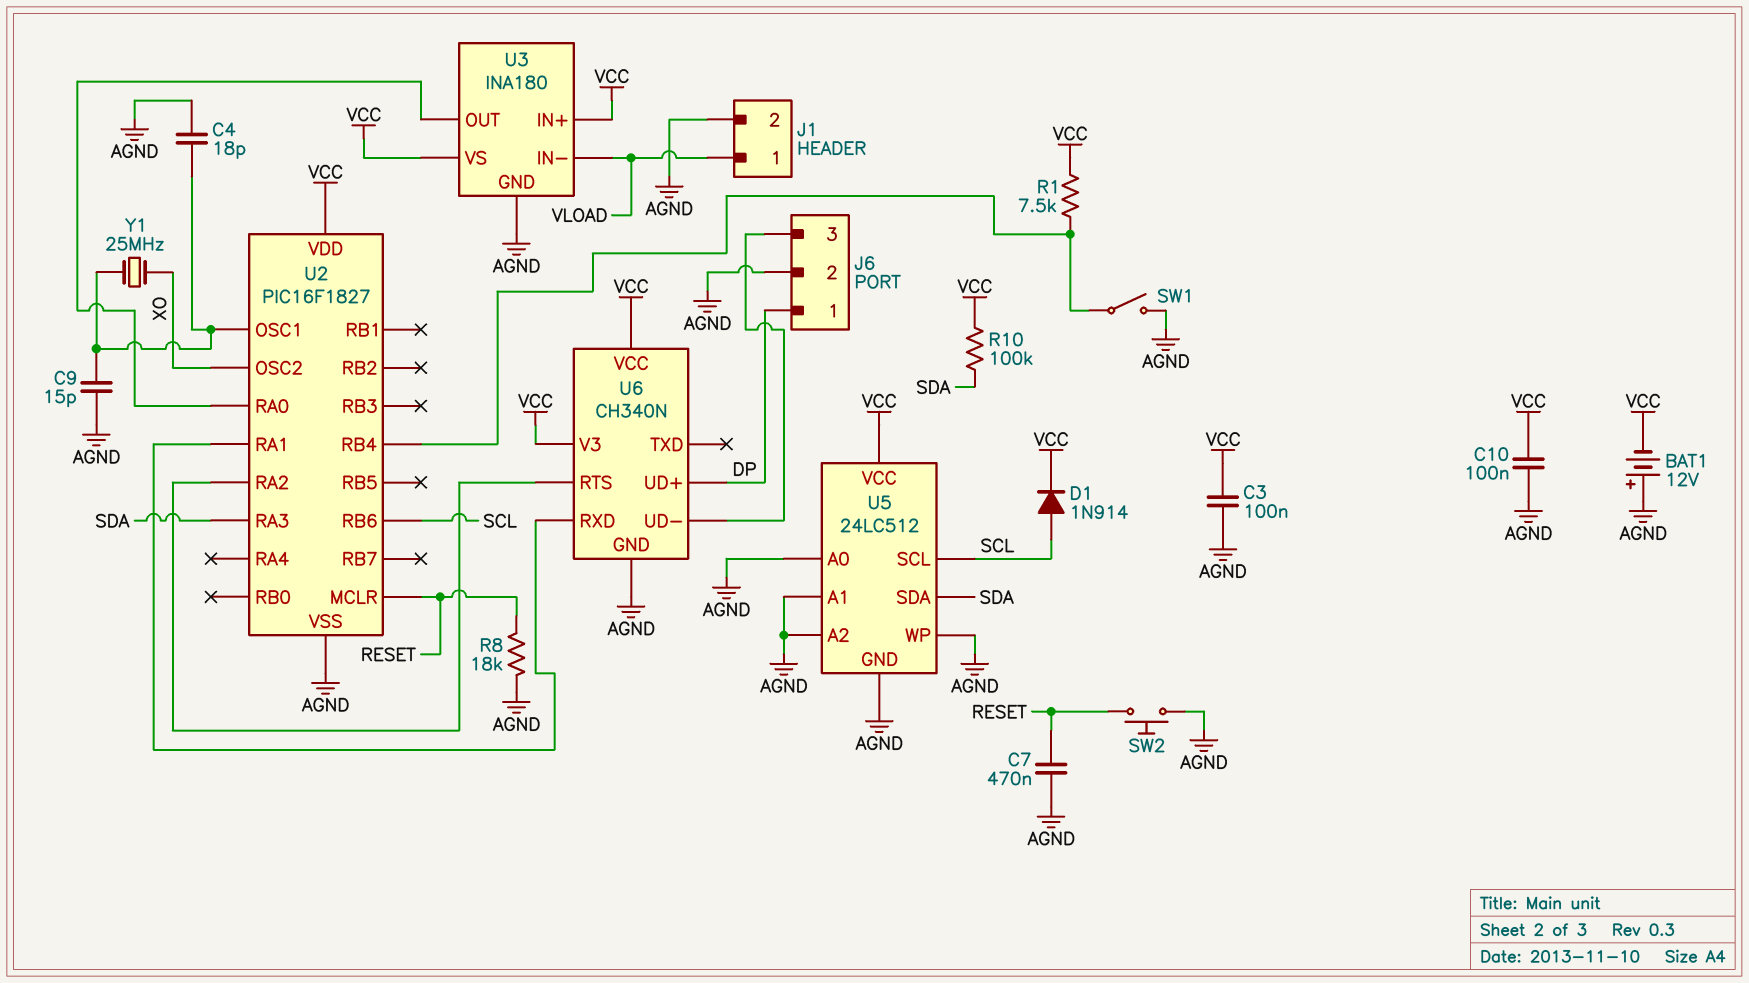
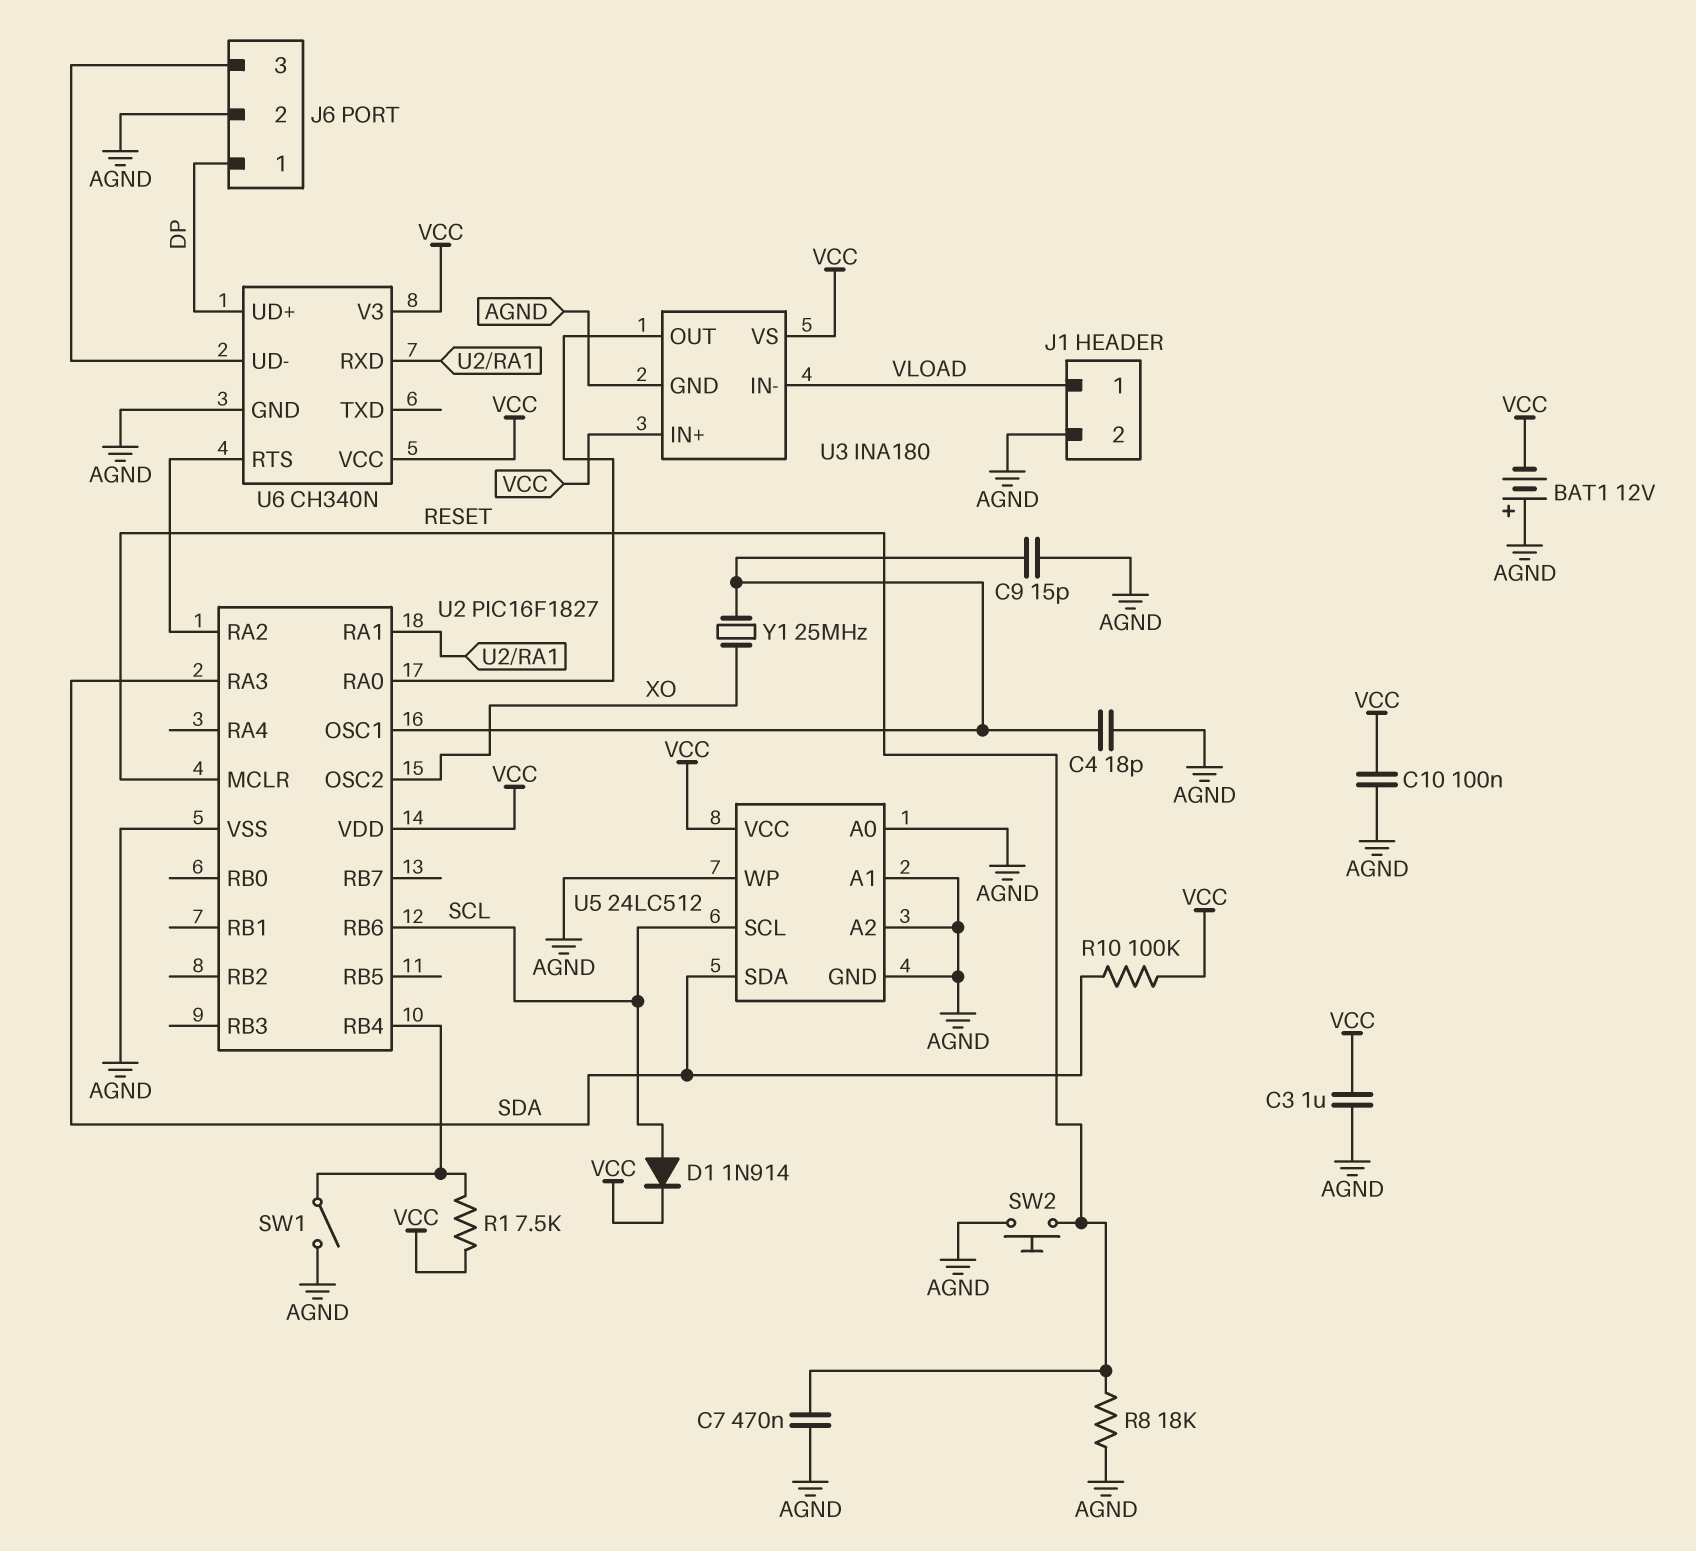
C3: 100nF (AGND, VCC) -> 1uF (AGND, VCC)

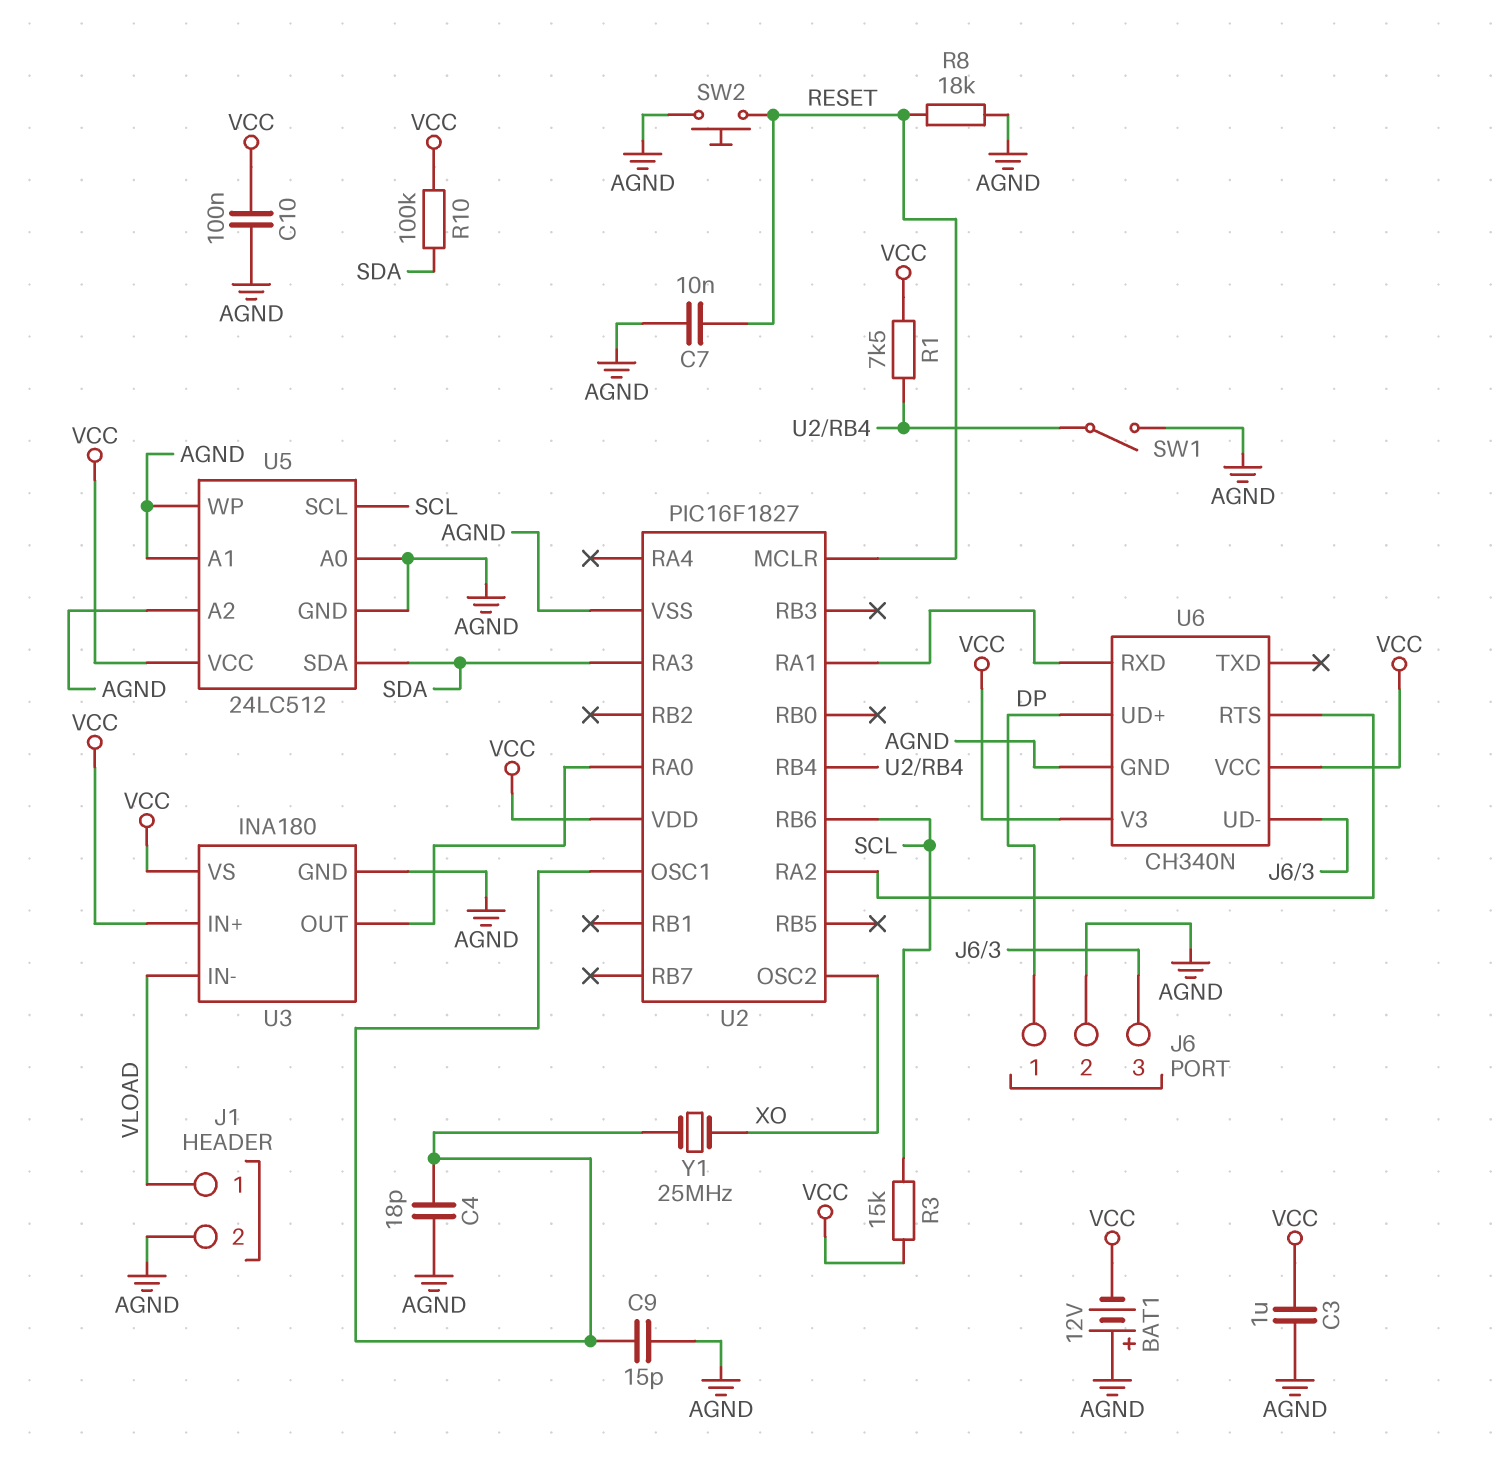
C7: 470nF (AGND, RESET) -> 10nF (AGND, RESET)
D1: diode 1N914 (A SCL, K VCC) -> none
R3: none -> 15k (SCL, VCC)

